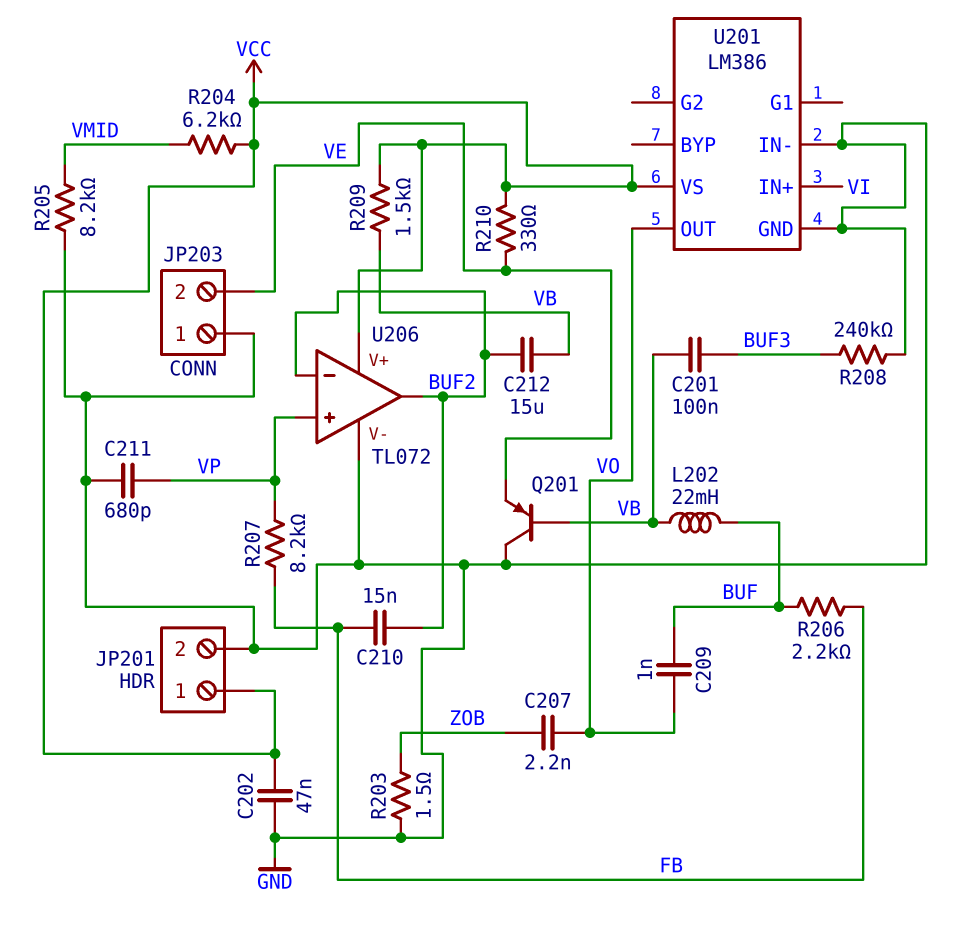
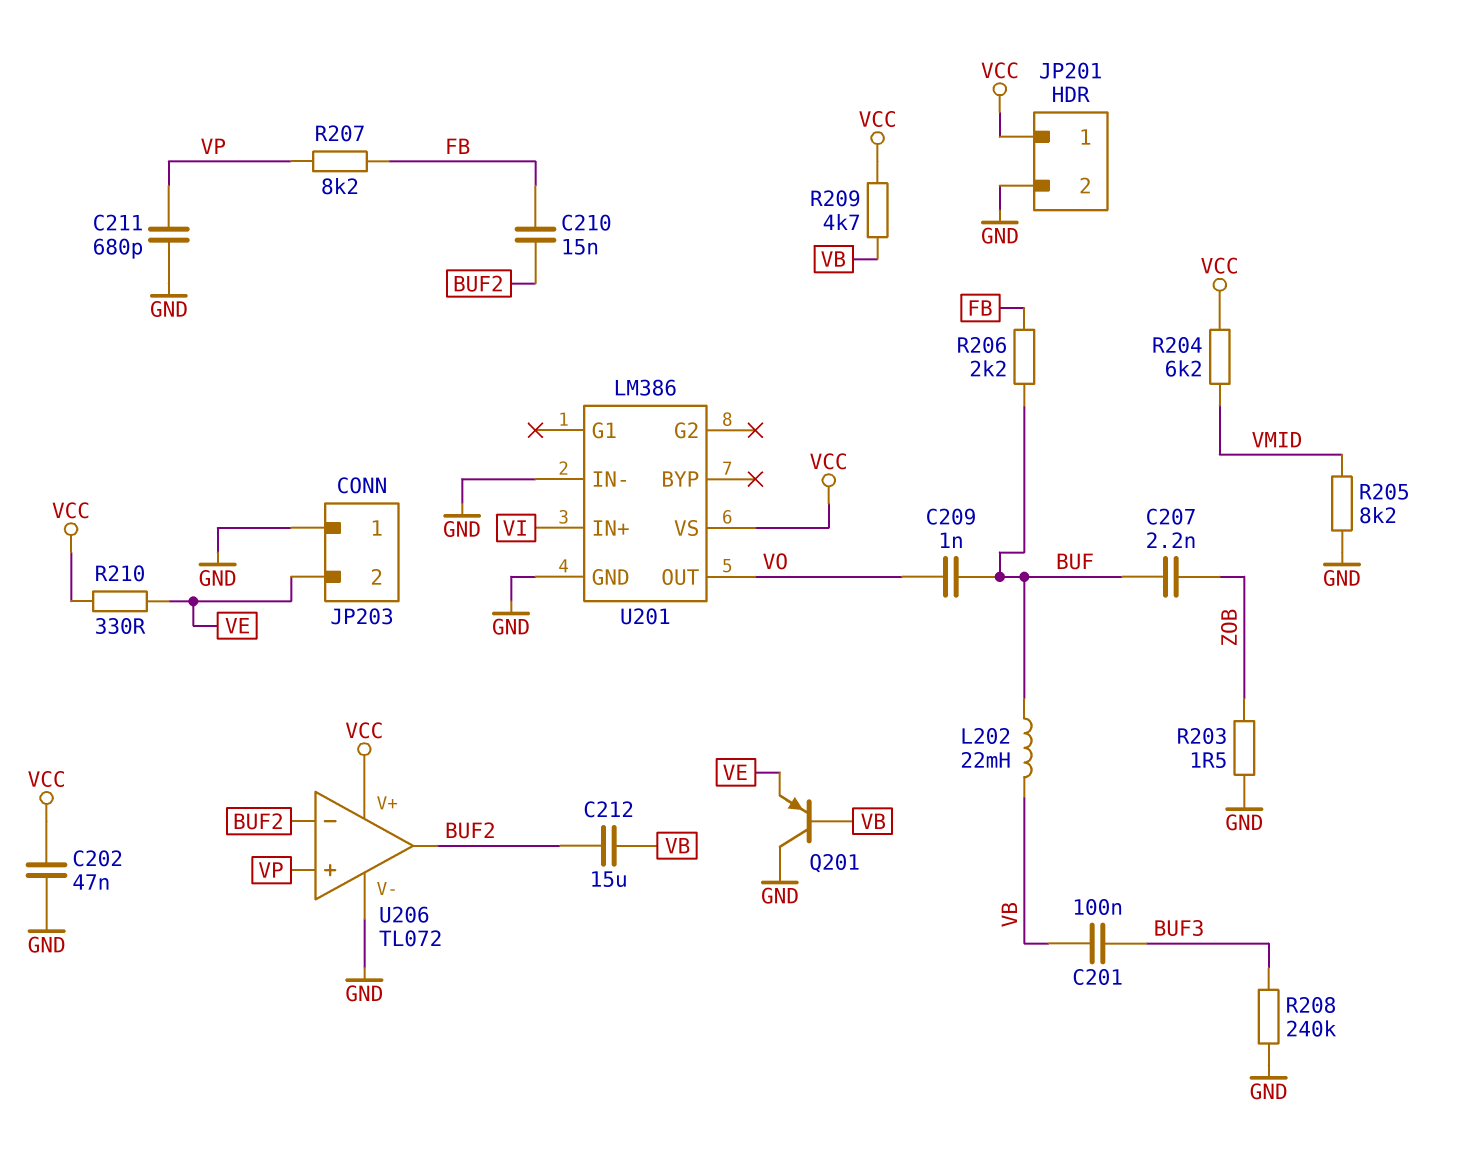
C207: 2.2nF (VO, ZOB) -> 2.2nF (BUF, ZOB)
R209: 1.5k (VB, VCC) -> 4.7k (VB, VCC)

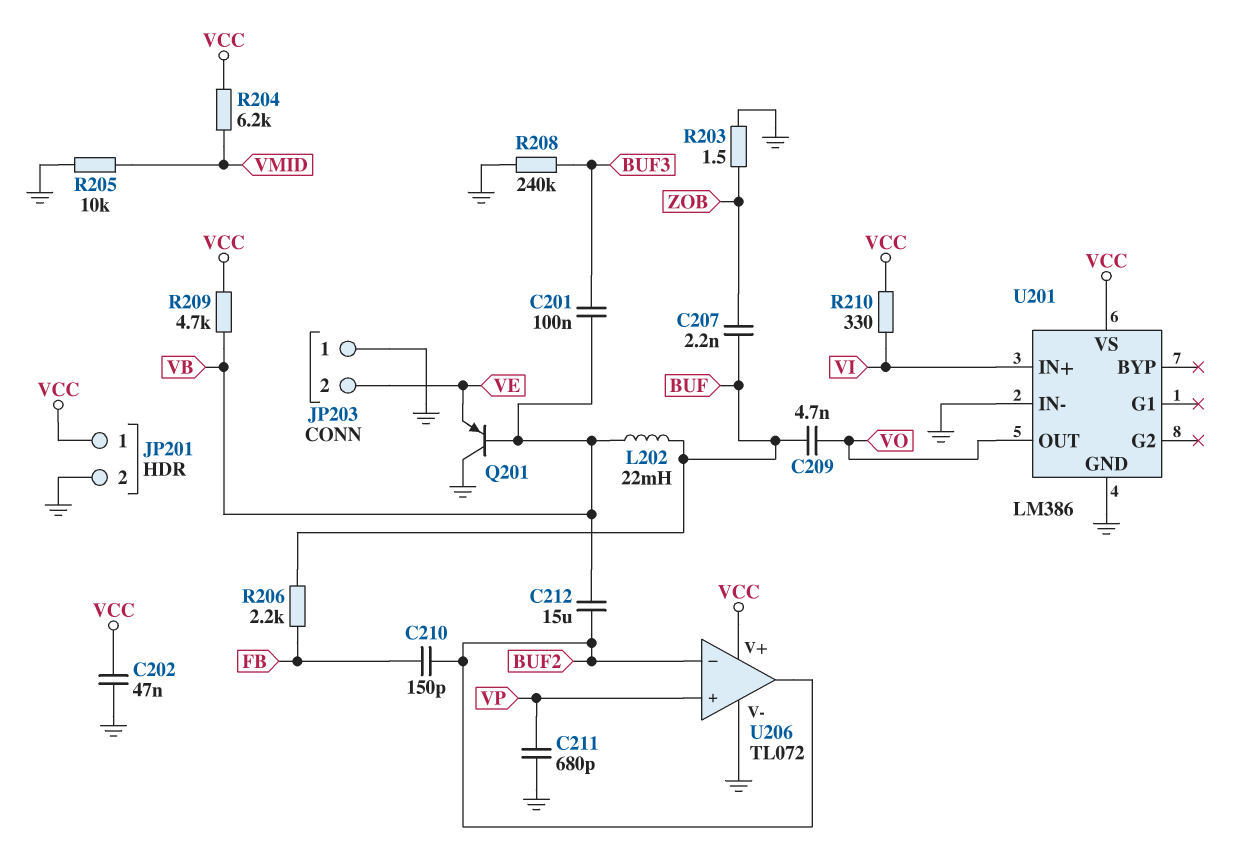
C209: 1nF (BUF, VO) -> 4.7nF (BUF, VO)
C210: 15nF (BUF2, FB) -> 150pF (BUF2, FB)
R205: 8.2k (GND, VMID) -> 10k (GND, VMID)
R207: 8.2k (FB, VP) -> none
R210: 330 (VCC, VE) -> 330 (VCC, VI)

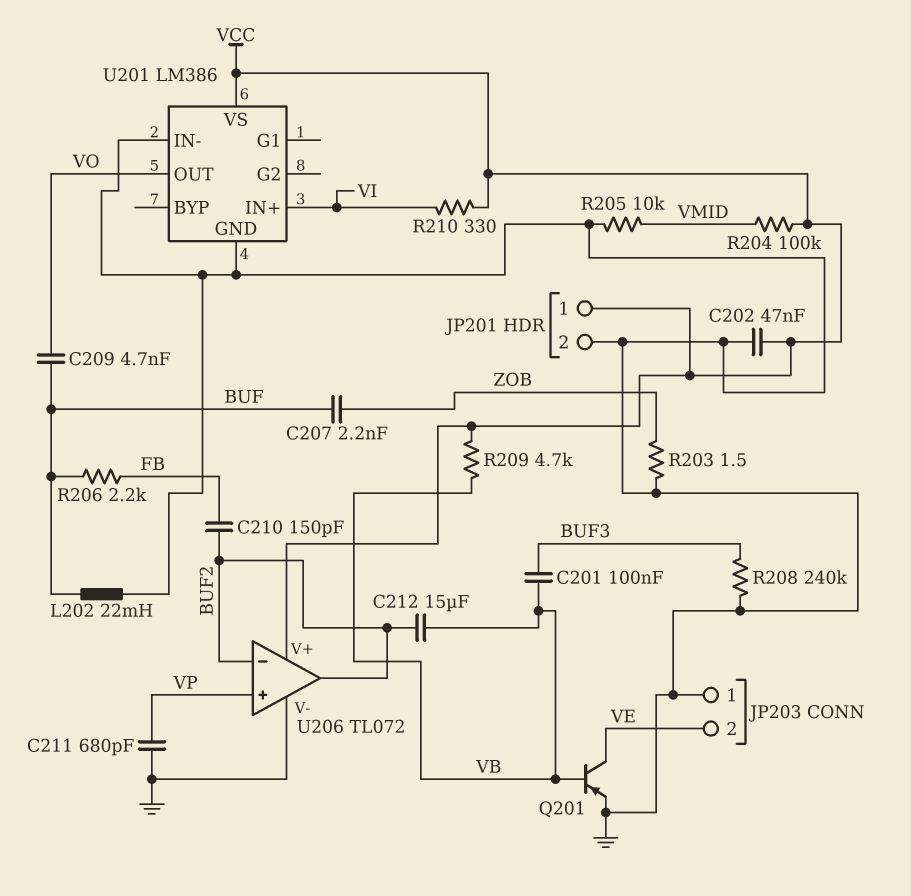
L202: 22mH (BUF, VB) -> 22mH (BUF, GND)
Q201: PNP (B VB, C GND, E VE) -> PNP (B VB, C VE, E GND)
R204: 6.2k (VCC, VMID) -> 100k (VCC, VMID)

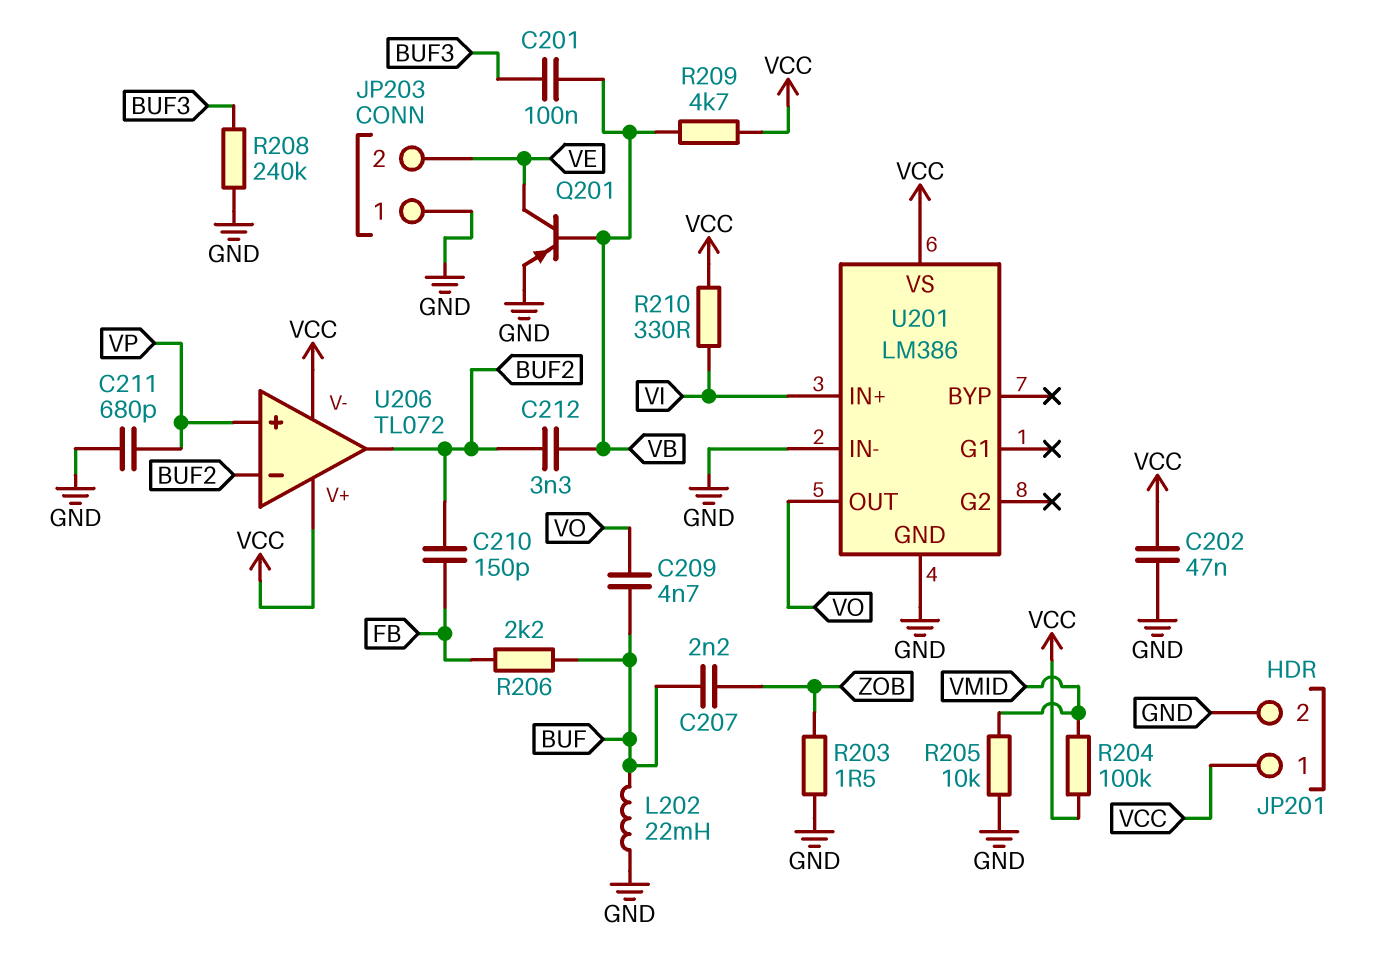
C212: 15uF (BUF2, VB) -> 3.3nF (BUF2, VB)
U206 pin V-: GND -> VCC

